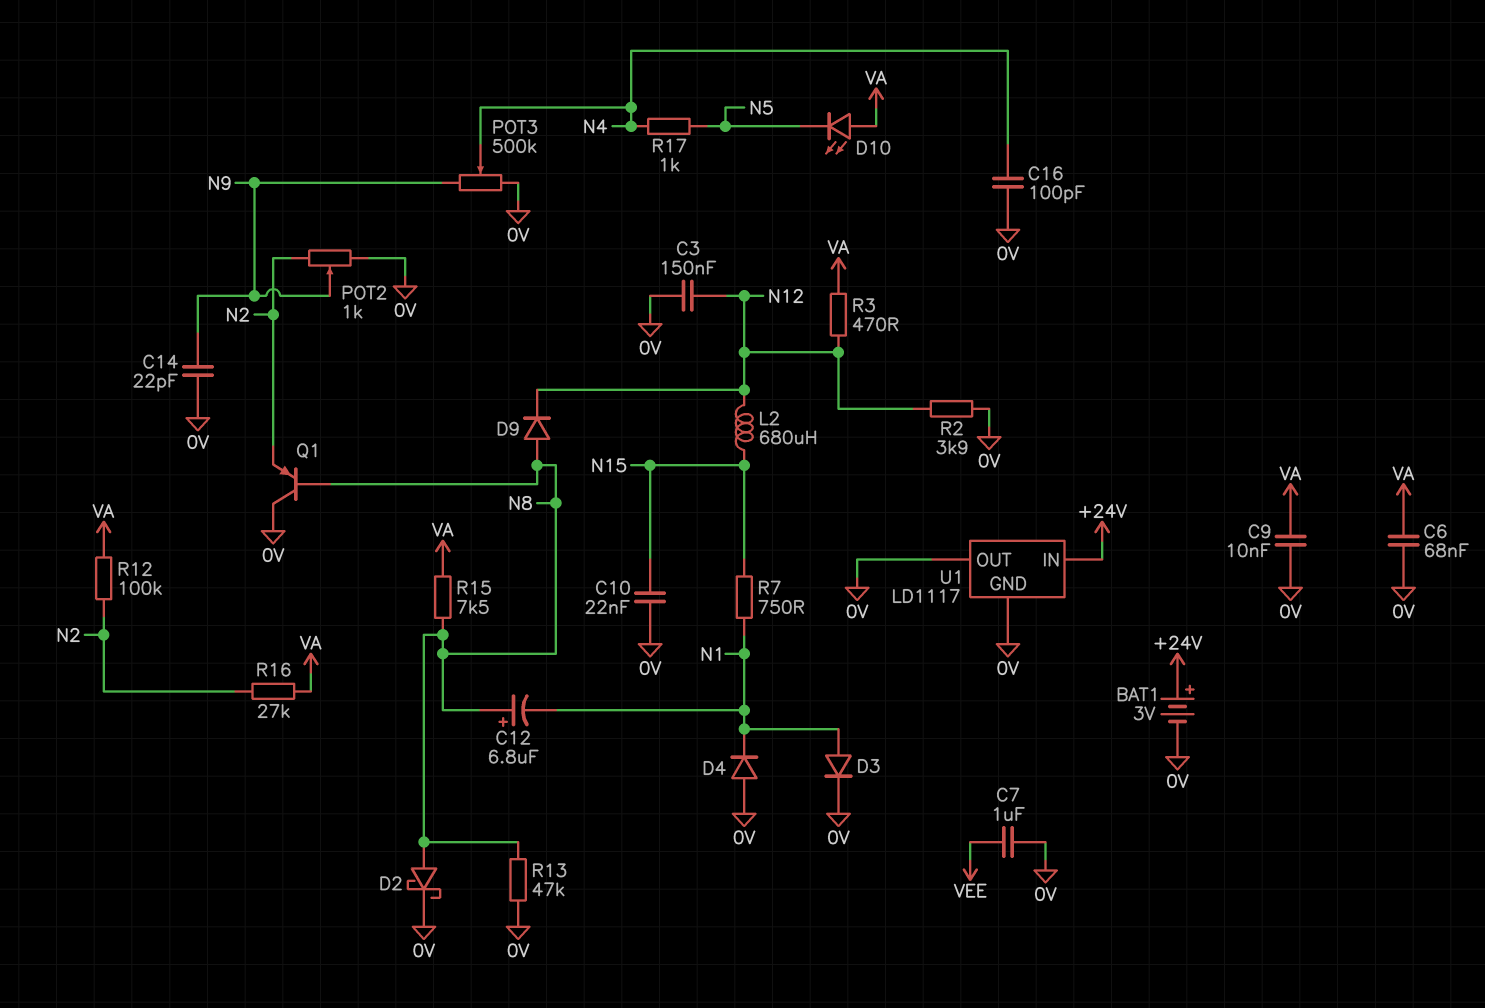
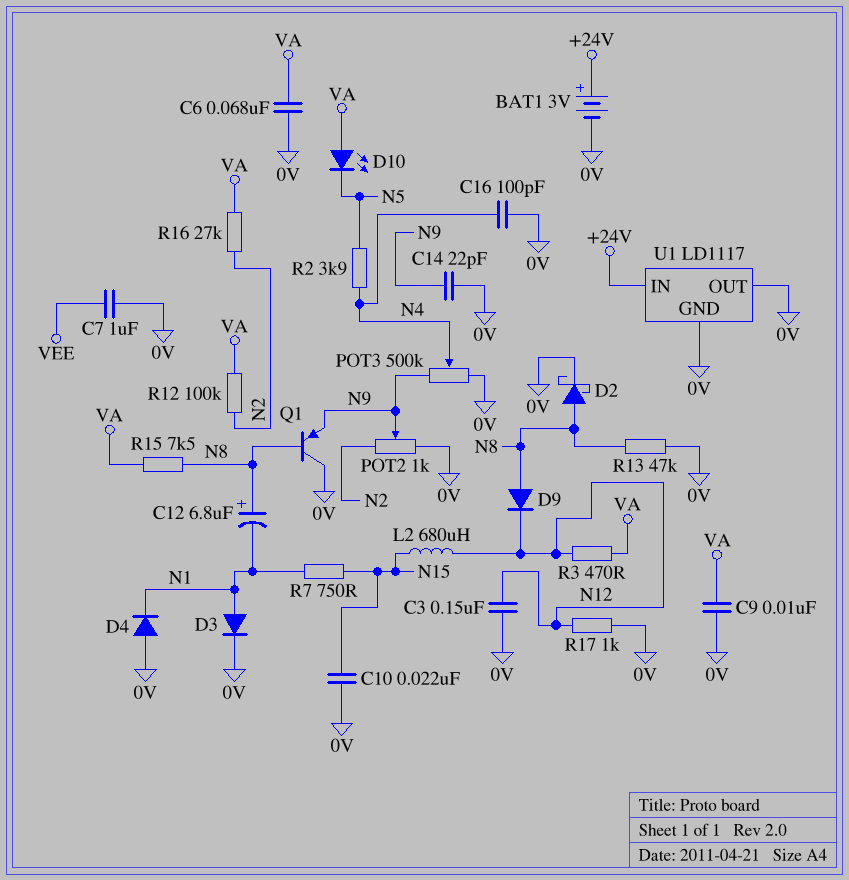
Q1: PNP (B N8, C 0V, E N2) -> PNP (B N8, C 0V, E N9)
R2: 3.9k (0V, N12) -> 3.9k (N4, N5)
R17: 1k (N4, N5) -> 1k (0V, N12)

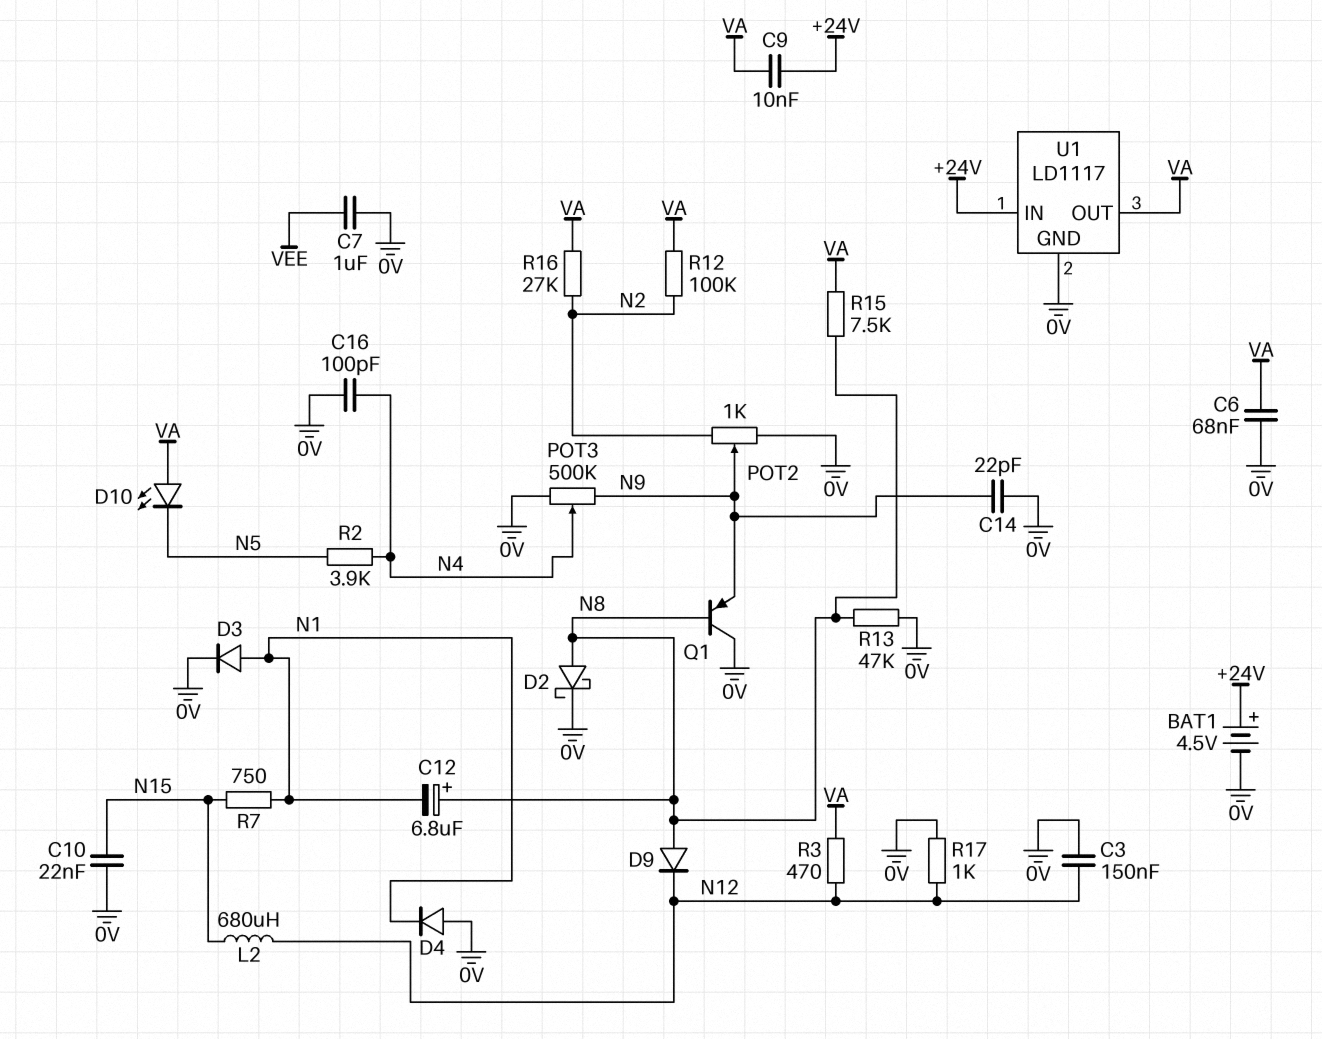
BAT1: 3V (plus +24V, minus 0V) -> 4.5V (plus +24V, minus 0V)
C9: 10nF (0V, VA) -> 10nF (+24V, VA)
U1 pin OUT: 0V -> VA

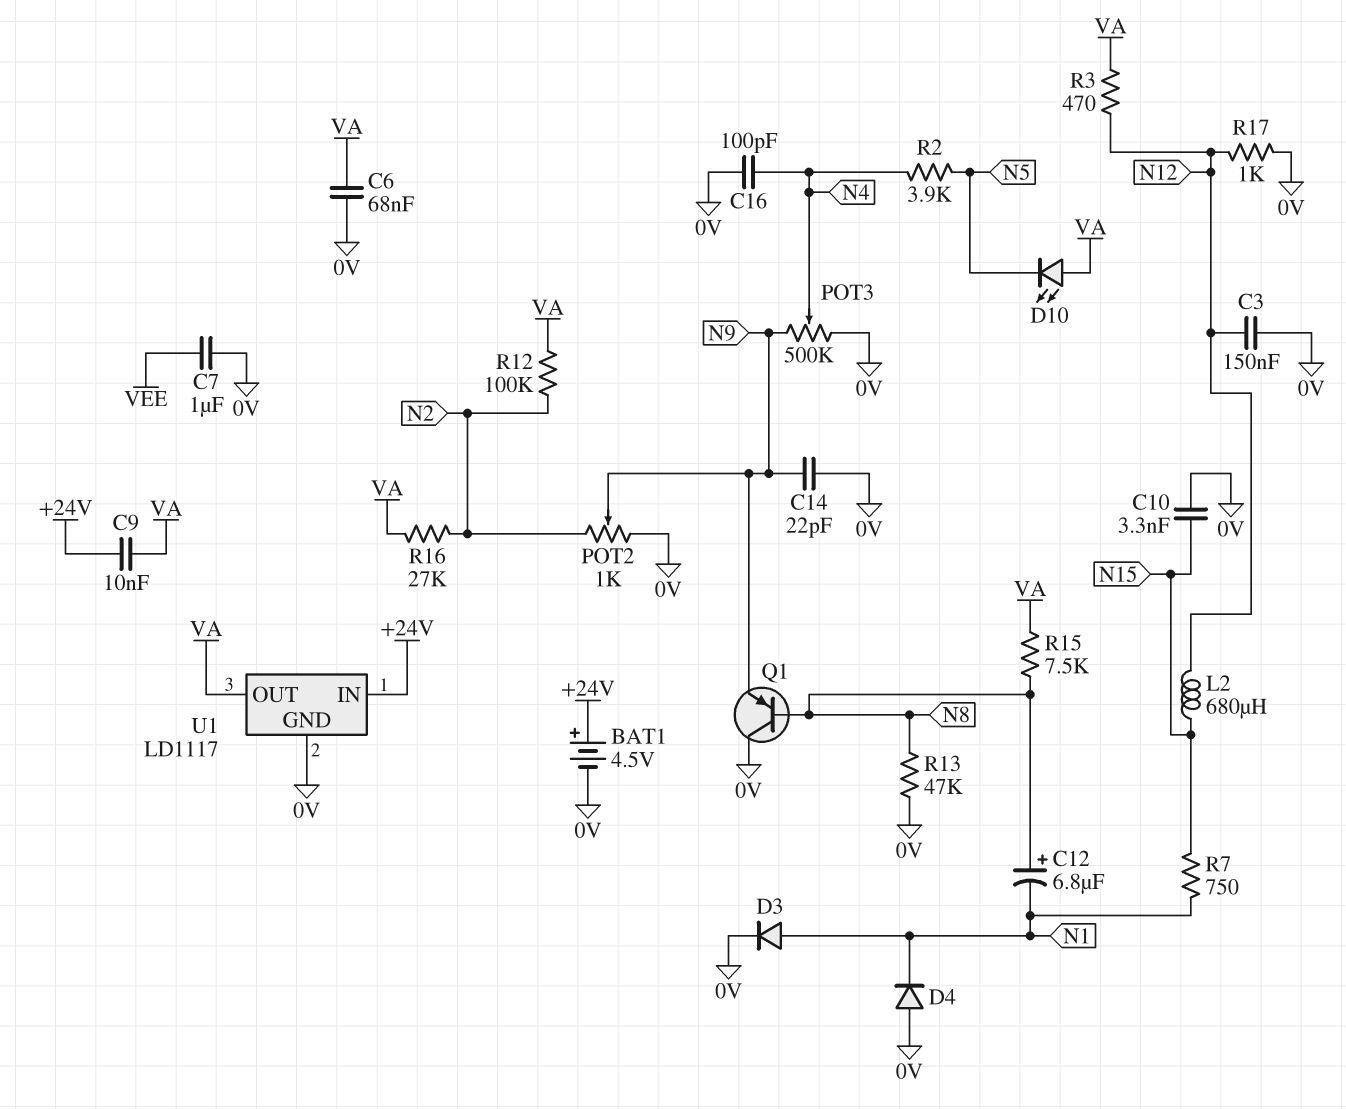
C10: 22nF (0V, N15) -> 3.3nF (0V, N15)
D2: schottky (A N8, K 0V) -> none
D9: diode (A N8, K N12) -> none

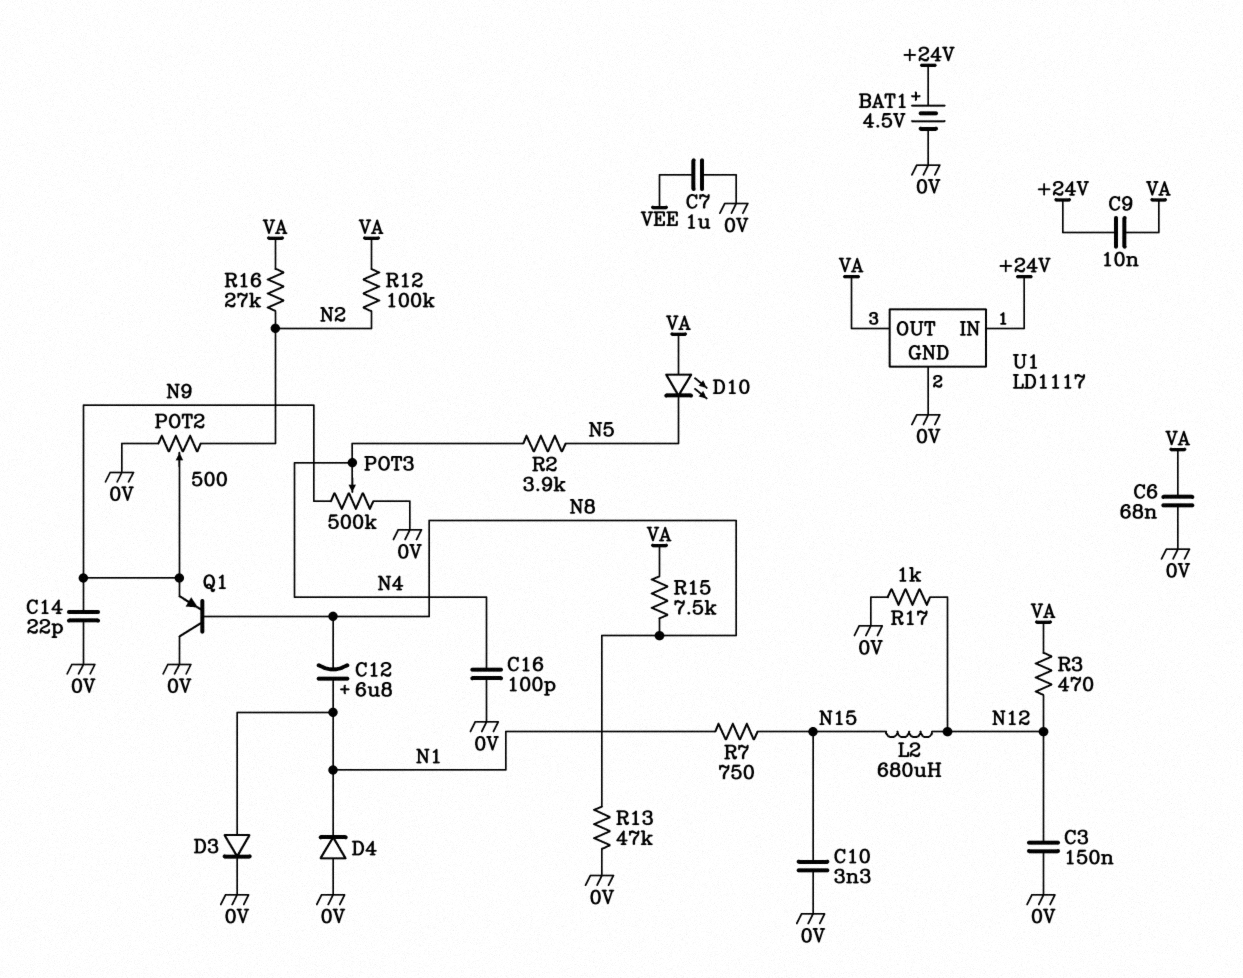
C12: 6.8uF (plus N8, minus N1) -> 6.8uF (plus N1, minus N8)
POT2: 1k (0V, N2, wiper N9) -> 500 (0V, N2, wiper N9)

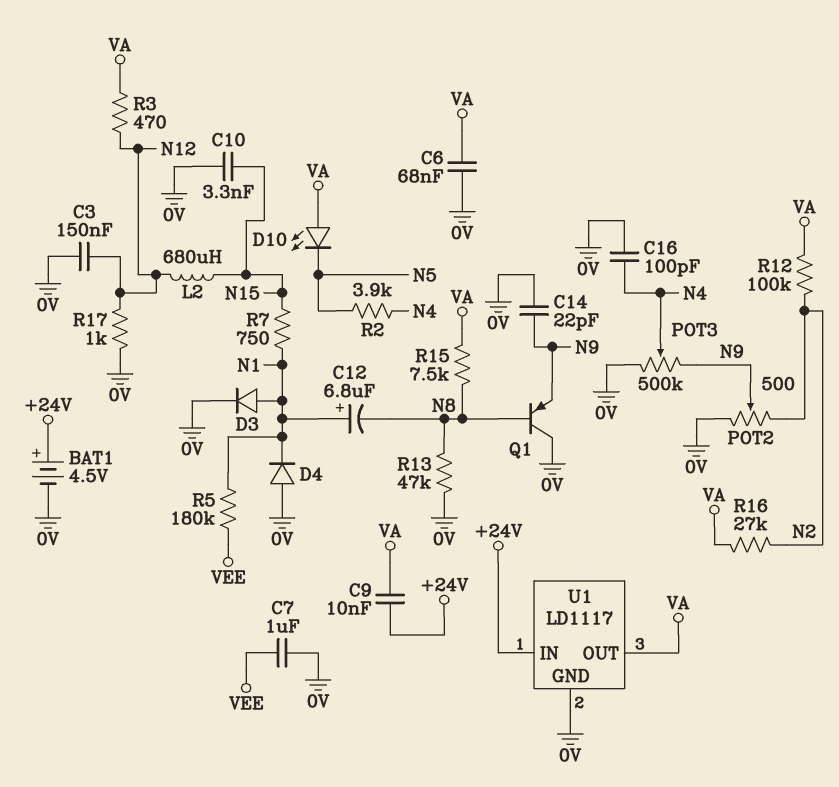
R5: none -> 180k (N1, VEE)

